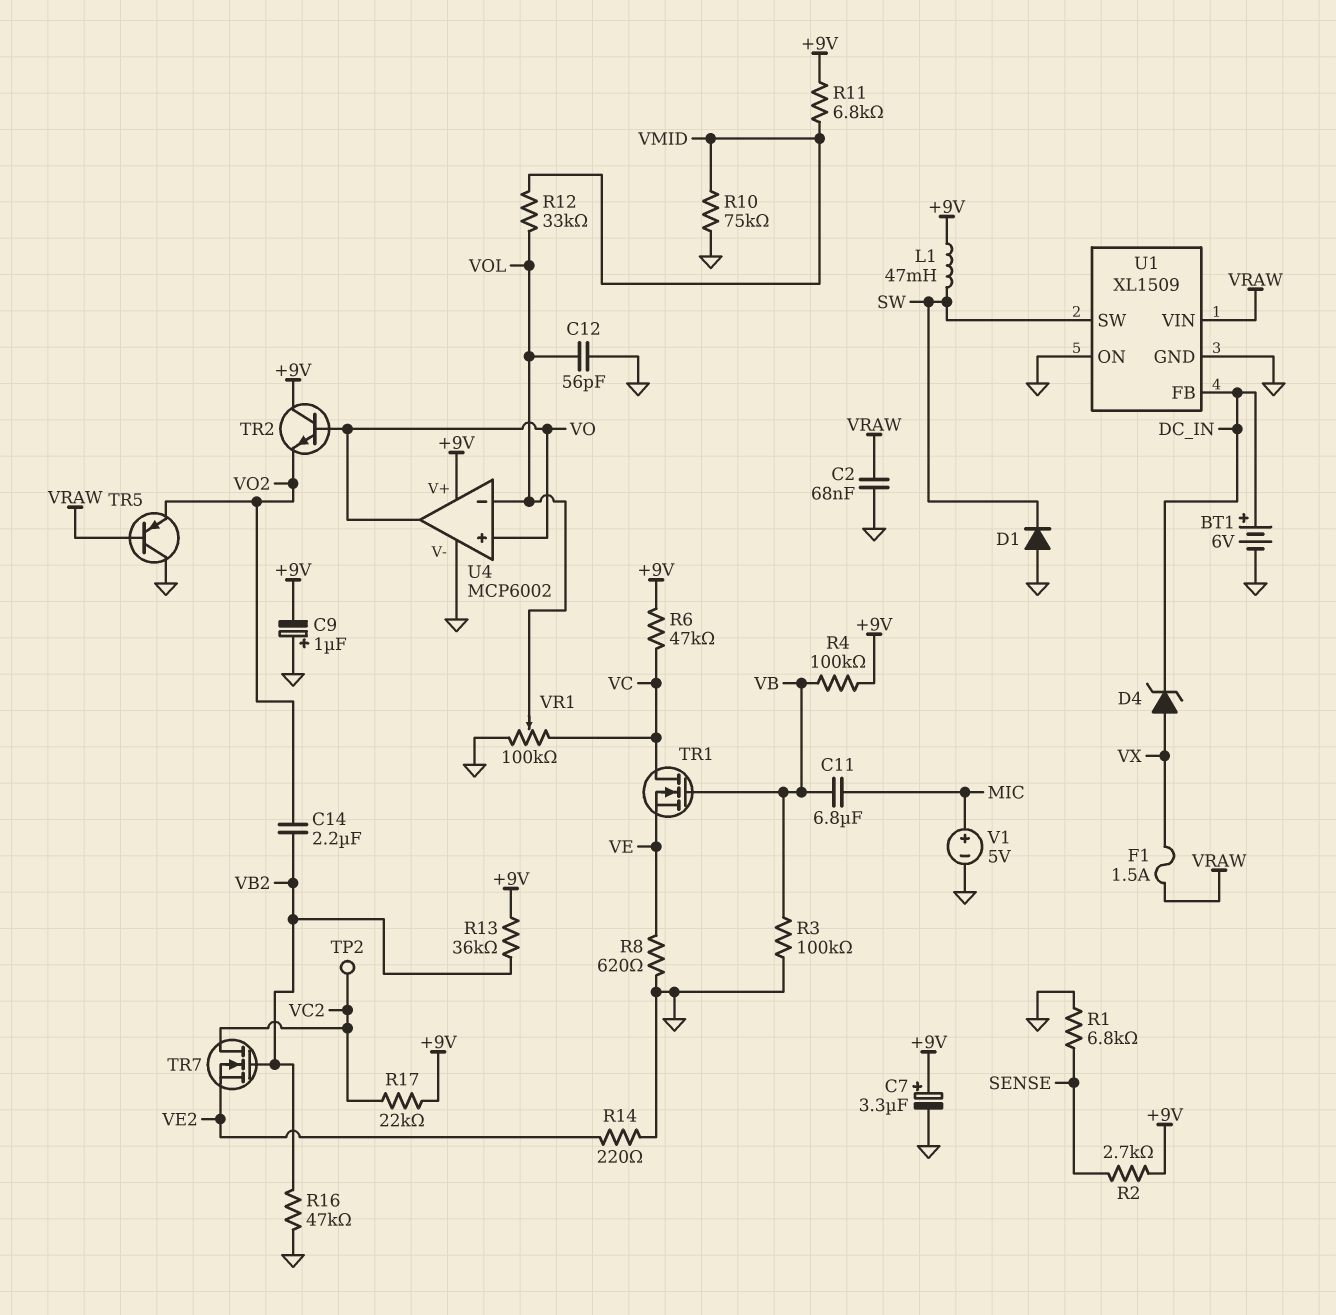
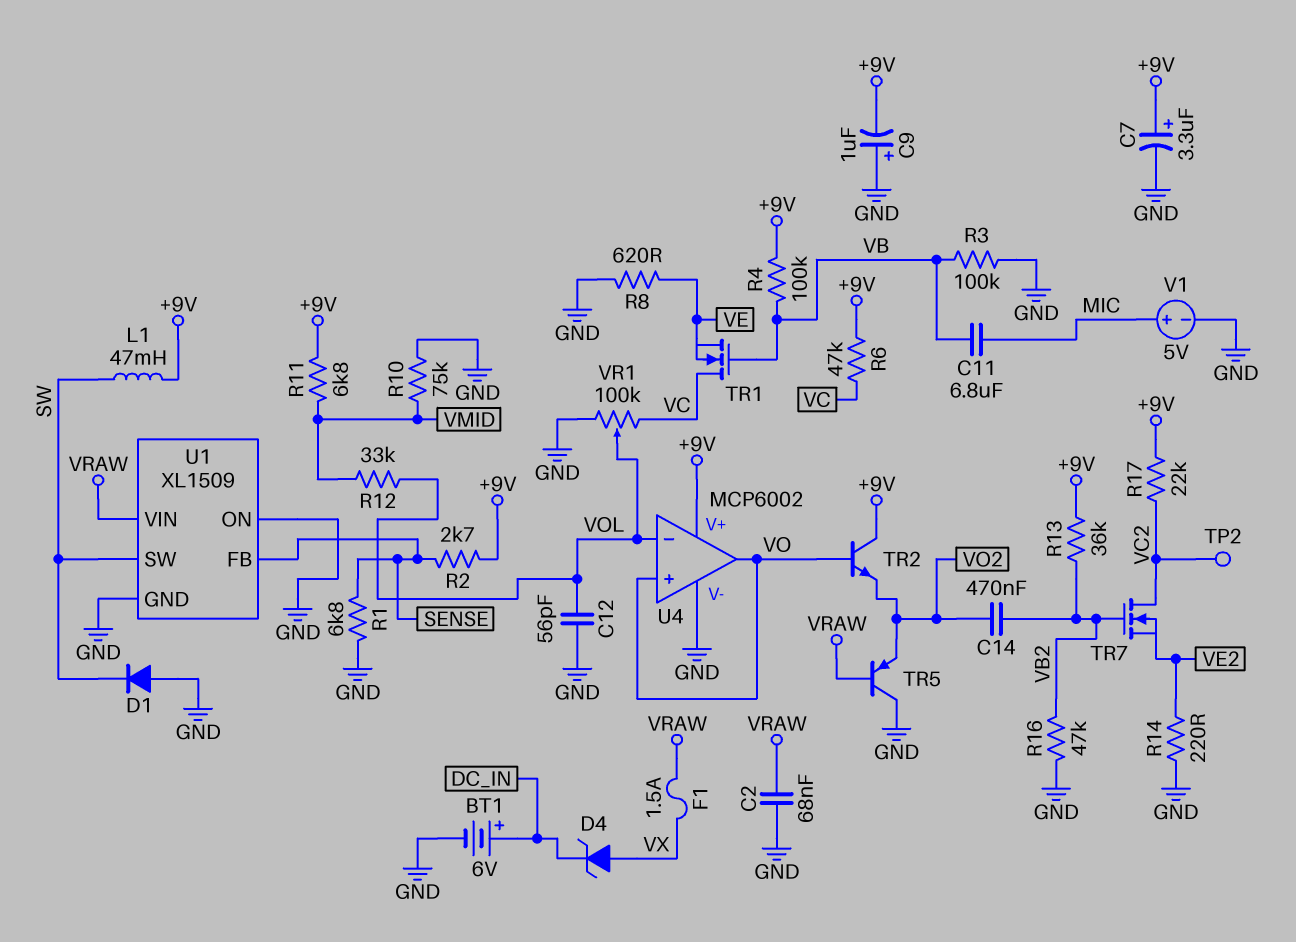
C14: 2.2uF (VB2, VO2) -> 470nF (VB2, VO2)
U1 pin FB: DC_IN -> SENSE

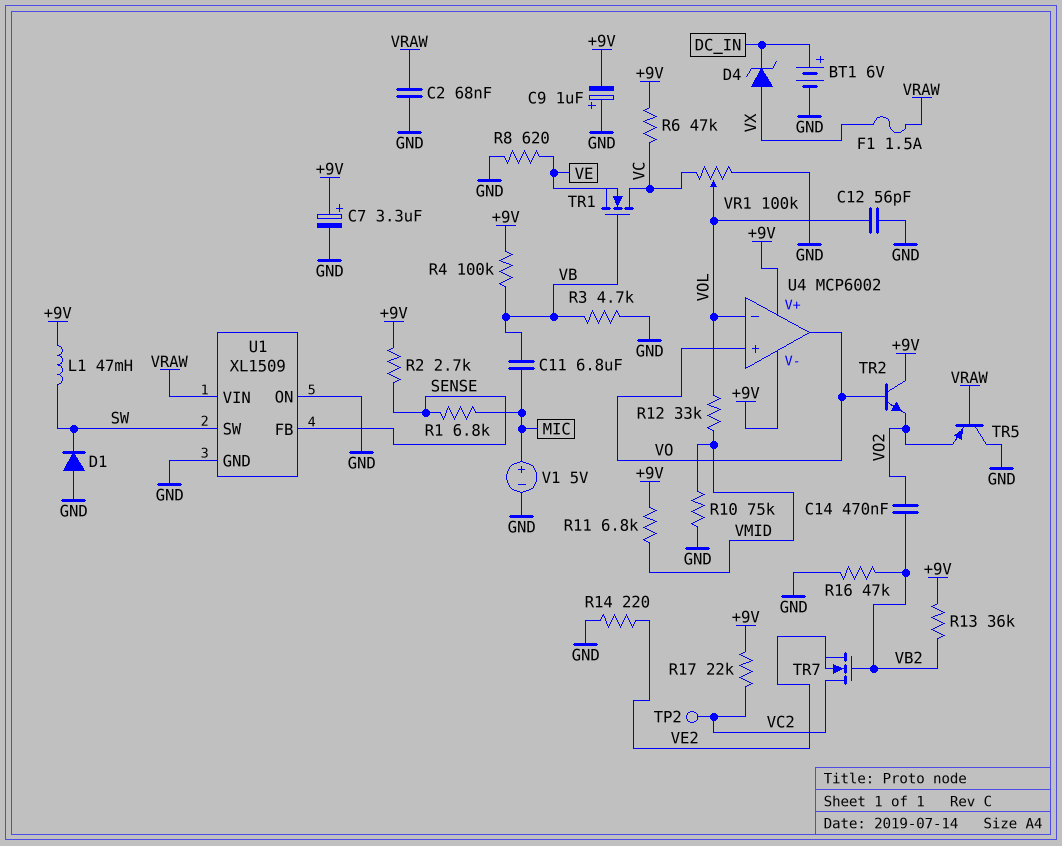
R1: 6.8k (GND, SENSE) -> 6.8k (MIC, SENSE)
R3: 100k (GND, VB) -> 4.7k (GND, VB)
U4 pin V-: GND -> +9V

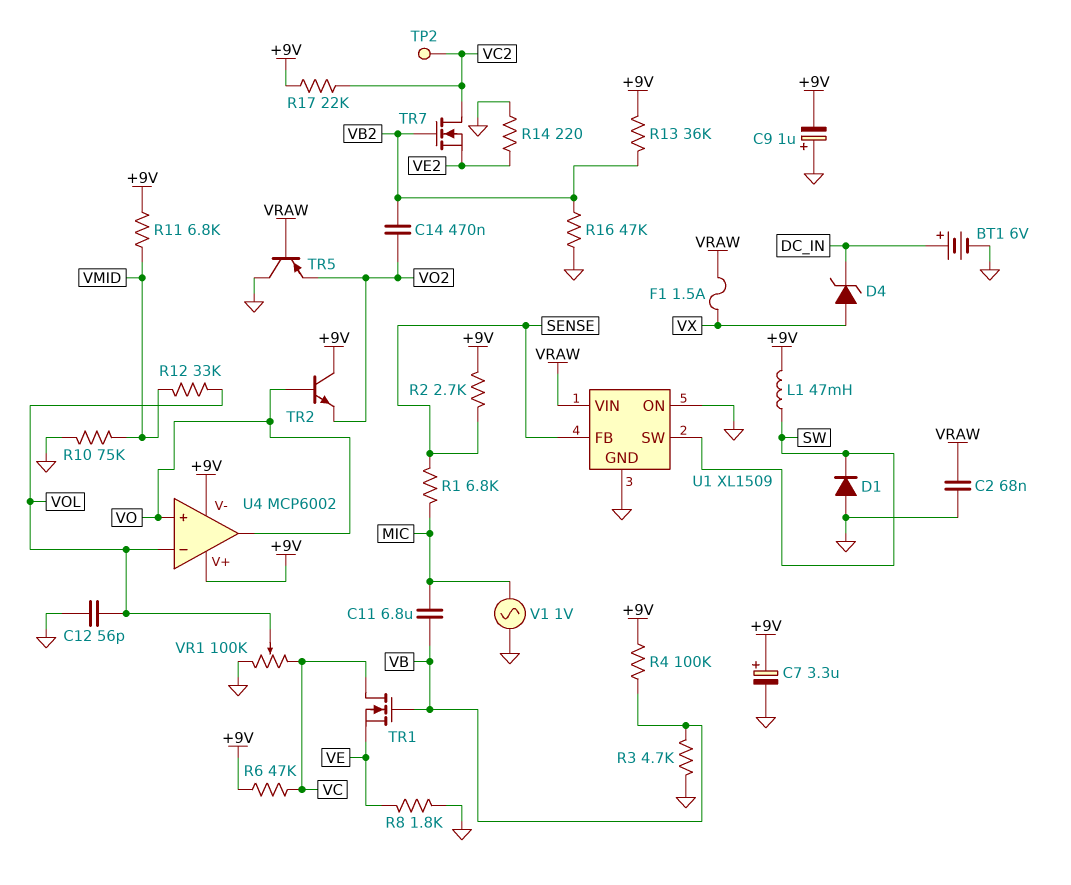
R8: 620 (GND, VE) -> 1.8k (GND, VE)
V1: 5V (plus MIC, minus GND) -> AC 1V (GND, MIC)

